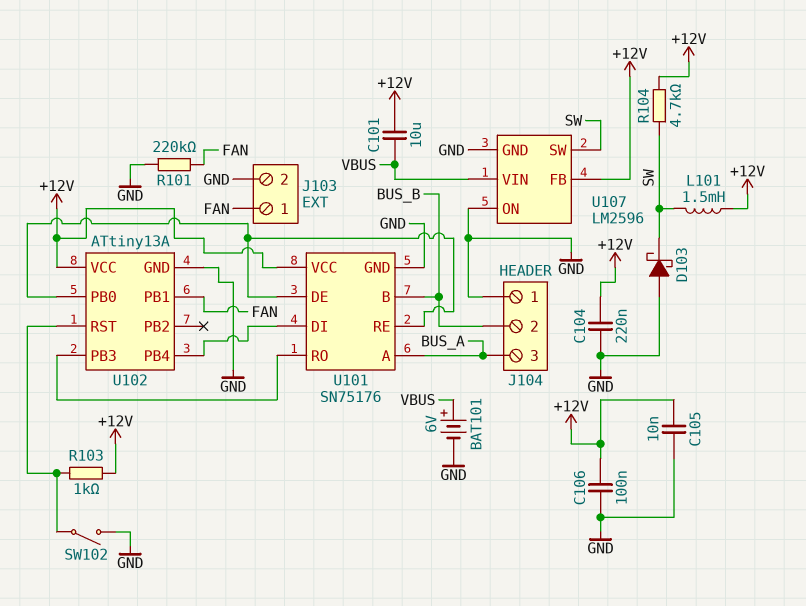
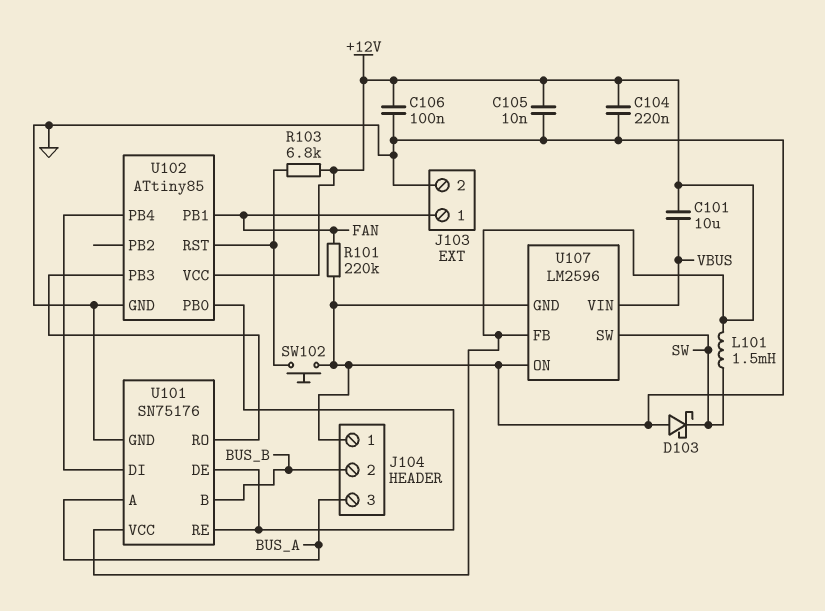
BAT101: 6V (plus VBUS, minus GND) -> none
R103: 1k (+12V, U102/RST) -> 6.8k (+12V, U102/RST)
R104: 4.7k (+12V, SW) -> none
SW102: switch (GND, U102/RST) -> button (GND, U102/RST)
U102: ATtiny13A -> ATtiny85

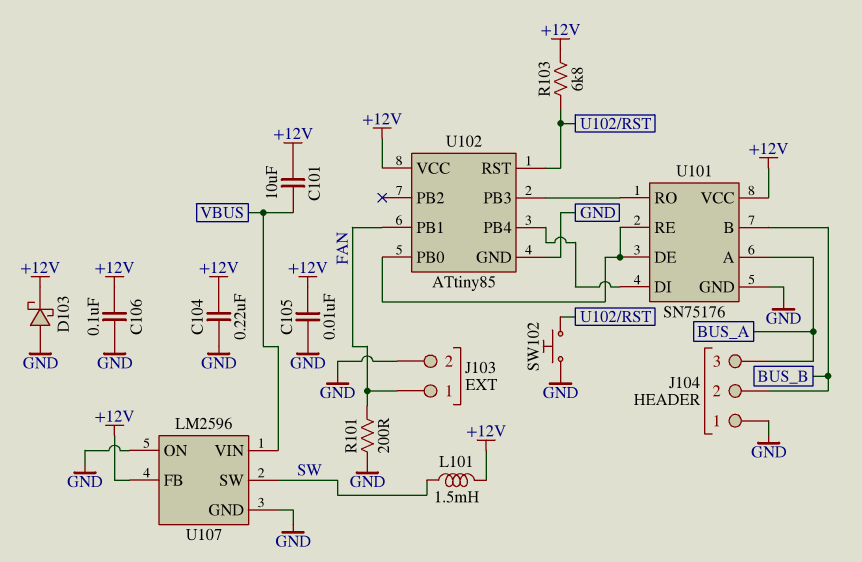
D103: schottky (A GND, K SW) -> schottky (A GND, K +12V)
R101: 220k (FAN, GND) -> 200 (FAN, GND)

